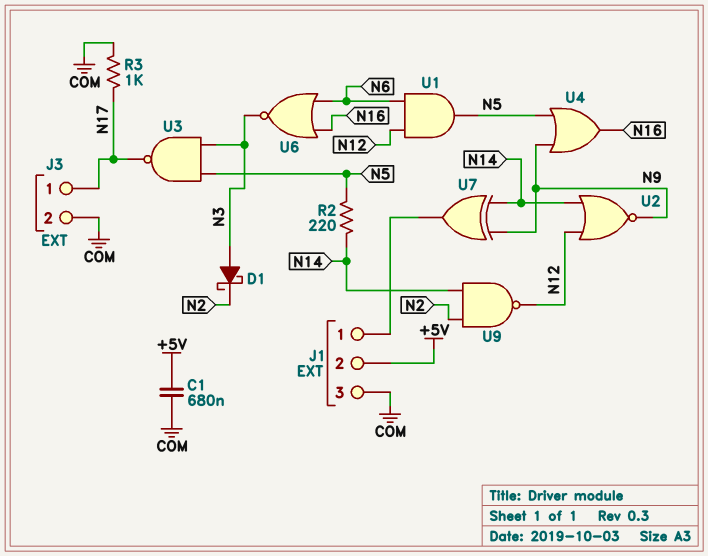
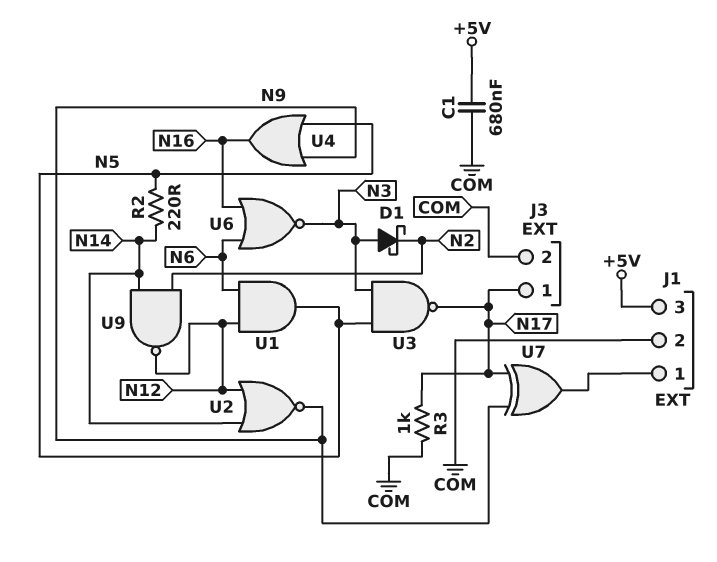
J1 pin 2: +5V -> COM
J1 pin 3: COM -> +5V
U7: XOR (in N9, in N14, out J1/1) -> XOR (in N9, in N17, out J1/1)

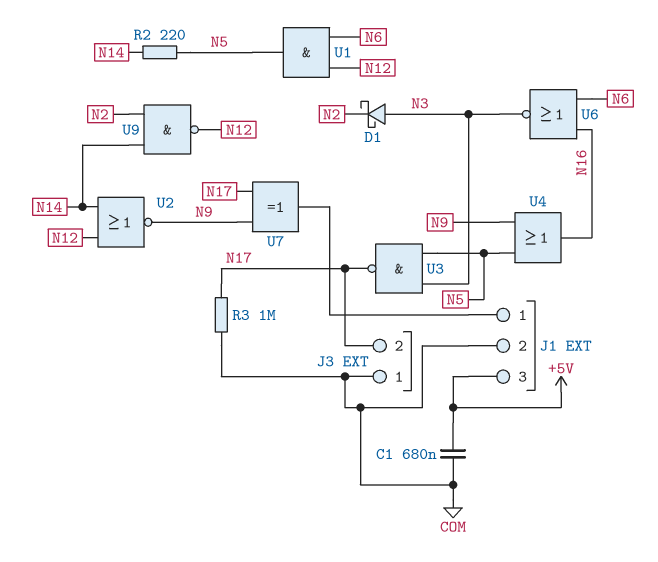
J3 pin 1: N17 -> COM
J3 pin 2: COM -> N17
R3: 1k (COM, N17) -> 1M (COM, N17)

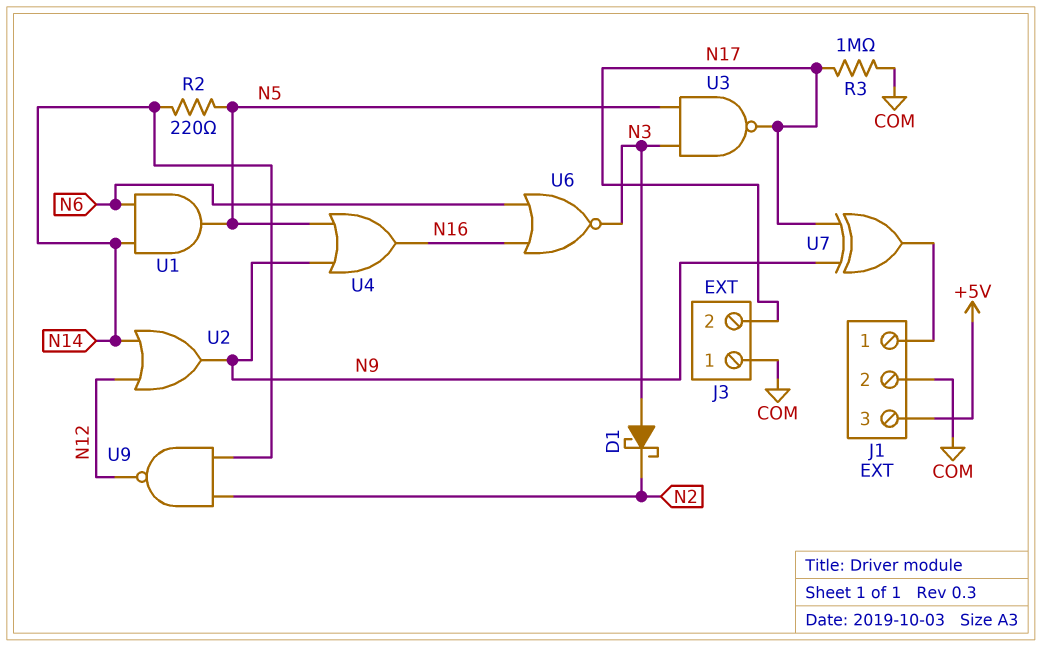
C1: 680nF (+5V, COM) -> none
U1: AND (in N6, in N12, out N5) -> AND (in N6, in N14, out N5)
U2: NOR (in N12, in N14, out N9) -> OR (in N12, in N14, out N9)

